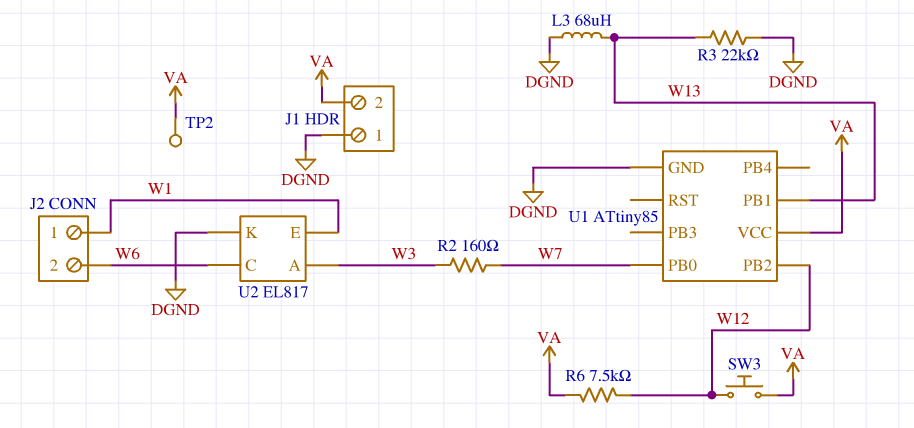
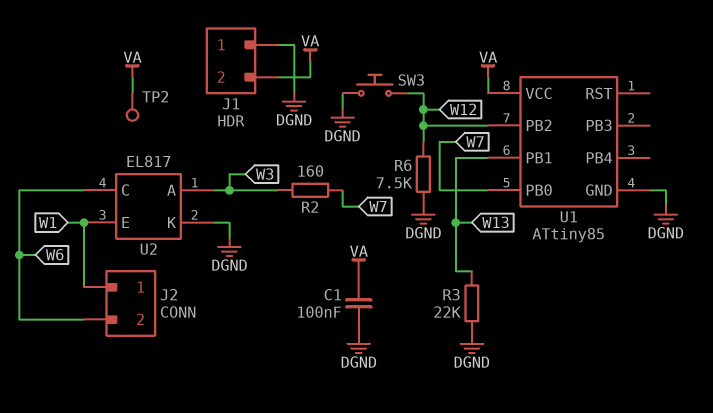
C1: none -> 100nF (DGND, VA)
L3: 68uH (DGND, W13) -> none
R6: 7.5k (VA, W12) -> 7.5k (DGND, W12)
SW3: button (VA, W12) -> button (DGND, W12)

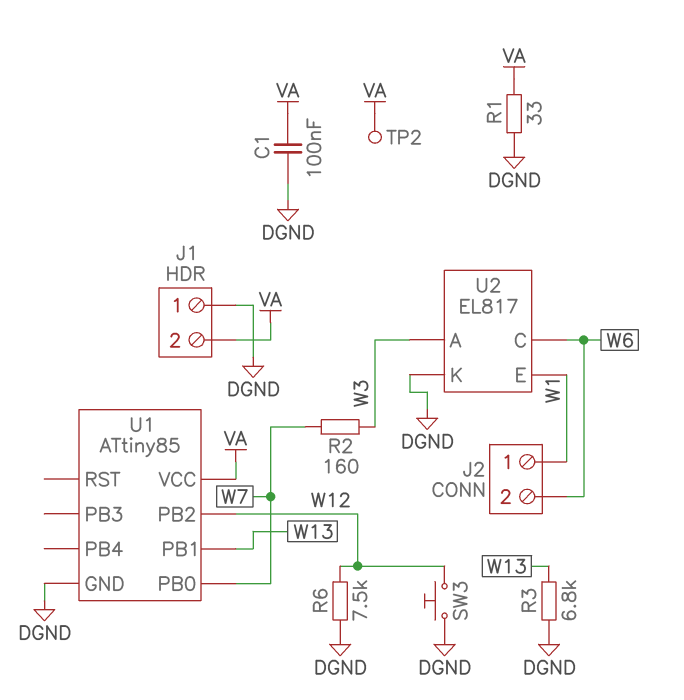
R1: none -> 33 (DGND, VA)
R3: 22k (DGND, W13) -> 6.8k (DGND, W13)

